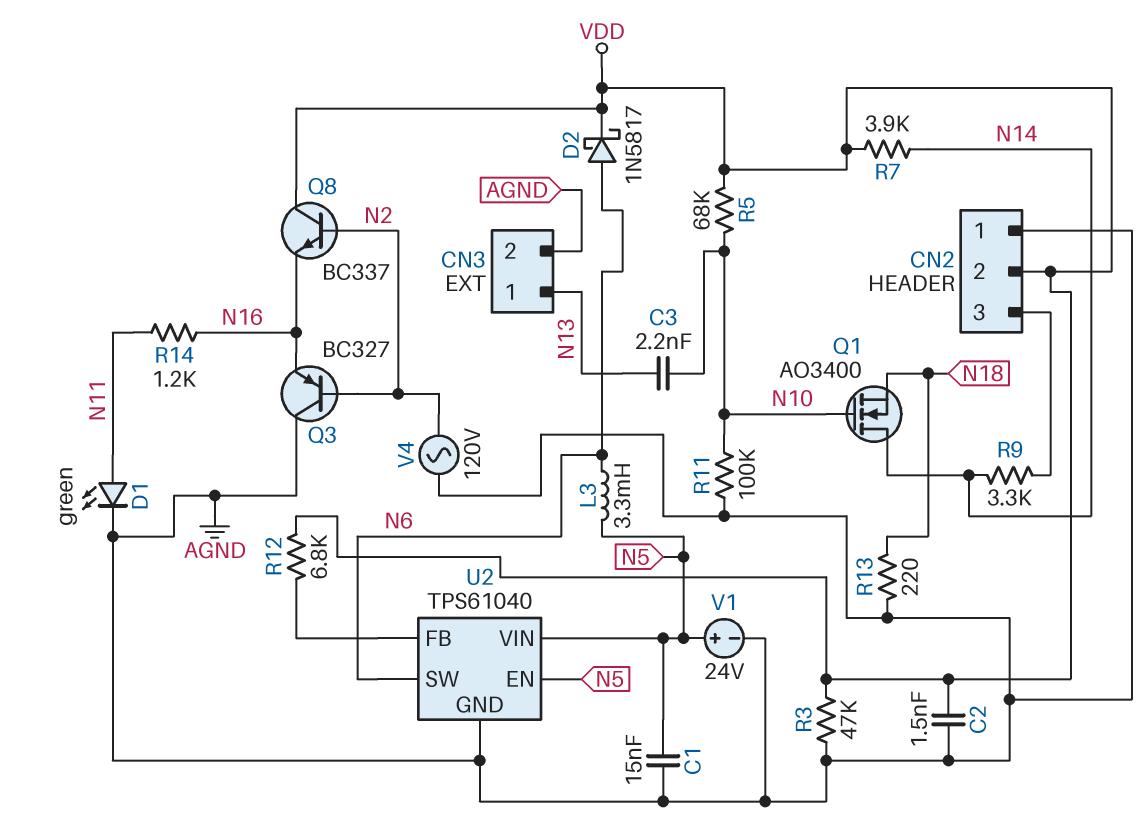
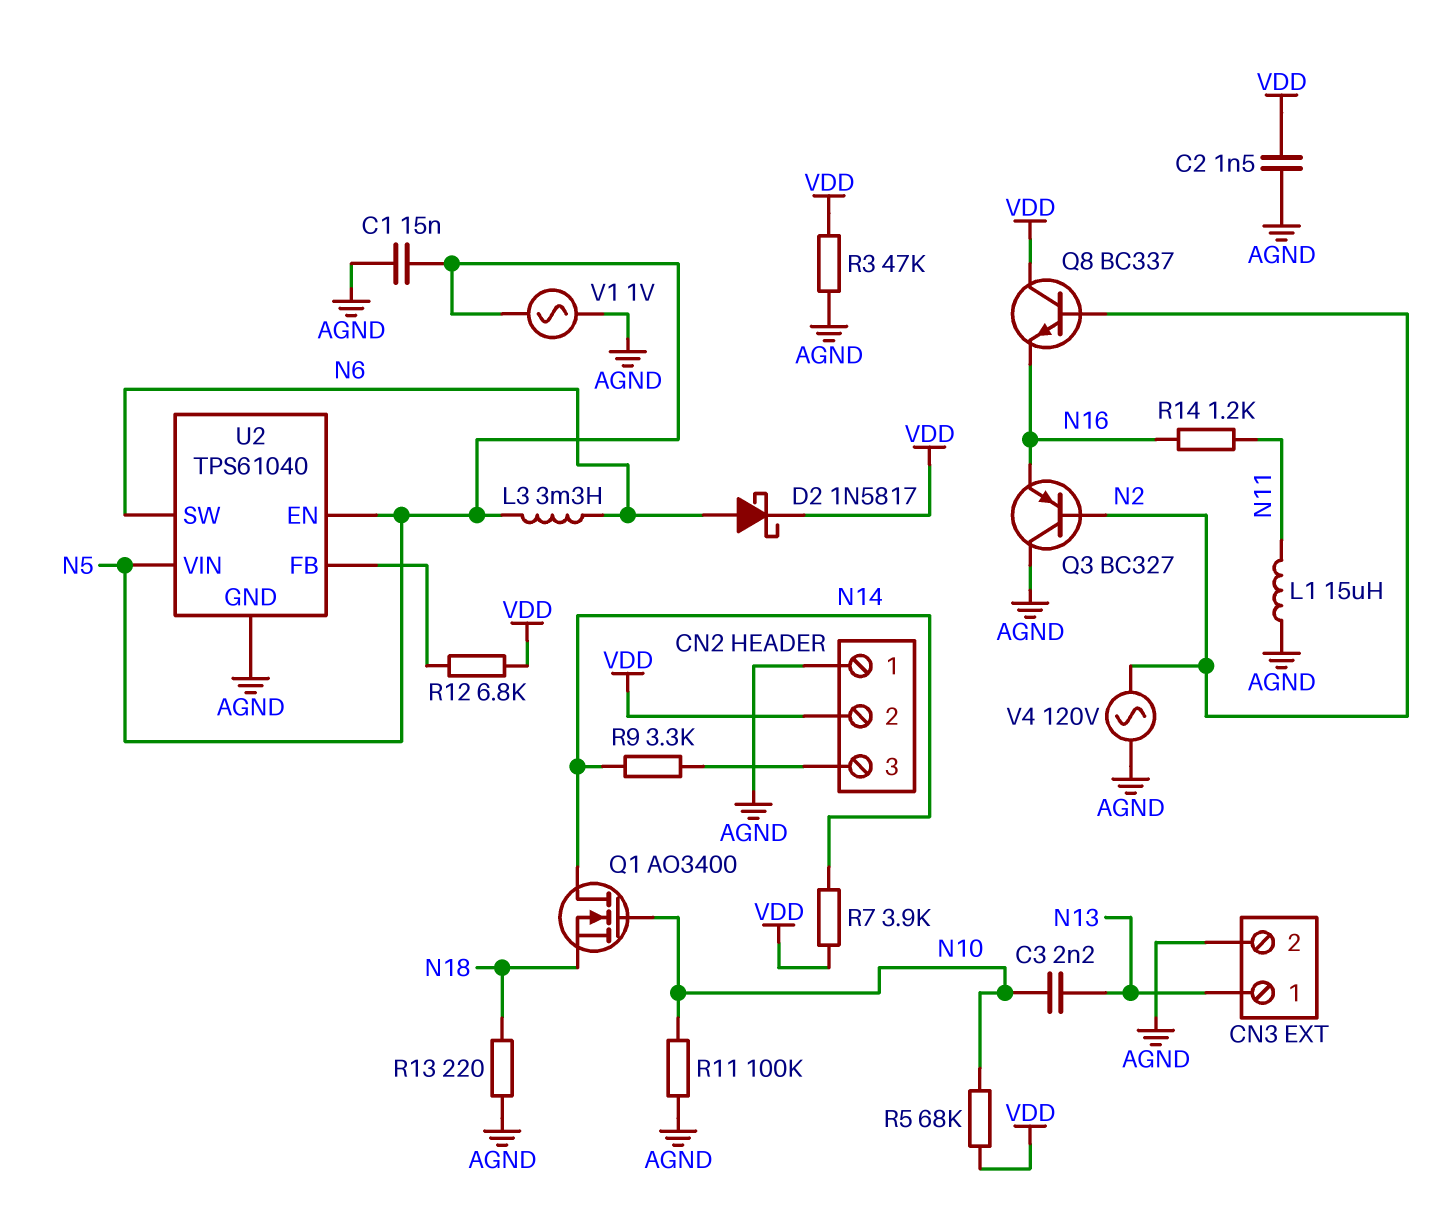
D1: LED green (A N11, K AGND) -> none
L1: none -> 15uH (AGND, N11)
V1: 24V (plus N5, minus AGND) -> AC 1V (AGND, N5)

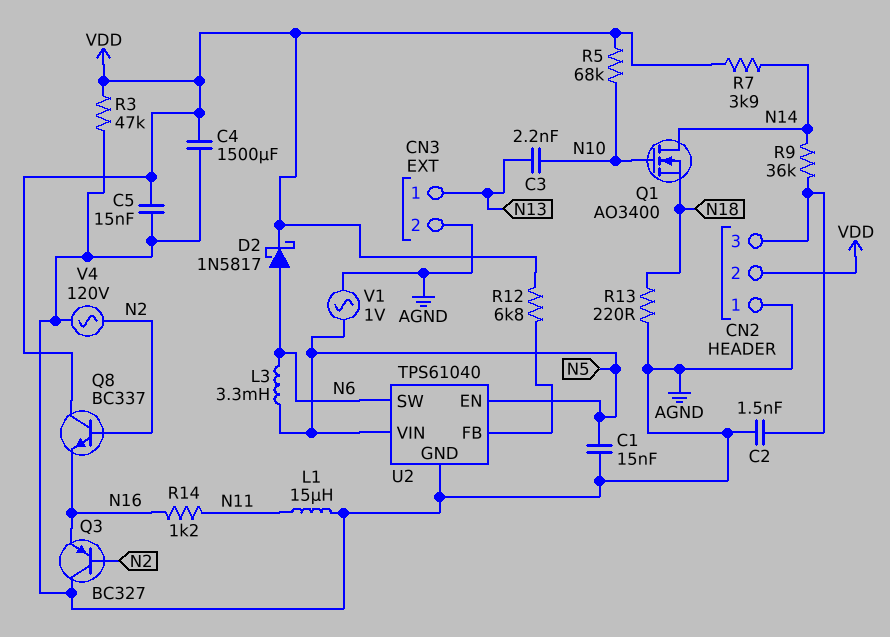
C2: 1.5nF (AGND, VDD) -> 1.5nF (AGND, CN2/3)
C4: none -> 1500uF (AGND, VDD)
C5: none -> 15nF (AGND, VDD)
R9: 3.3k (CN2/3, N14) -> 36k (CN2/3, N14)
R11: 100k (AGND, N10) -> none

